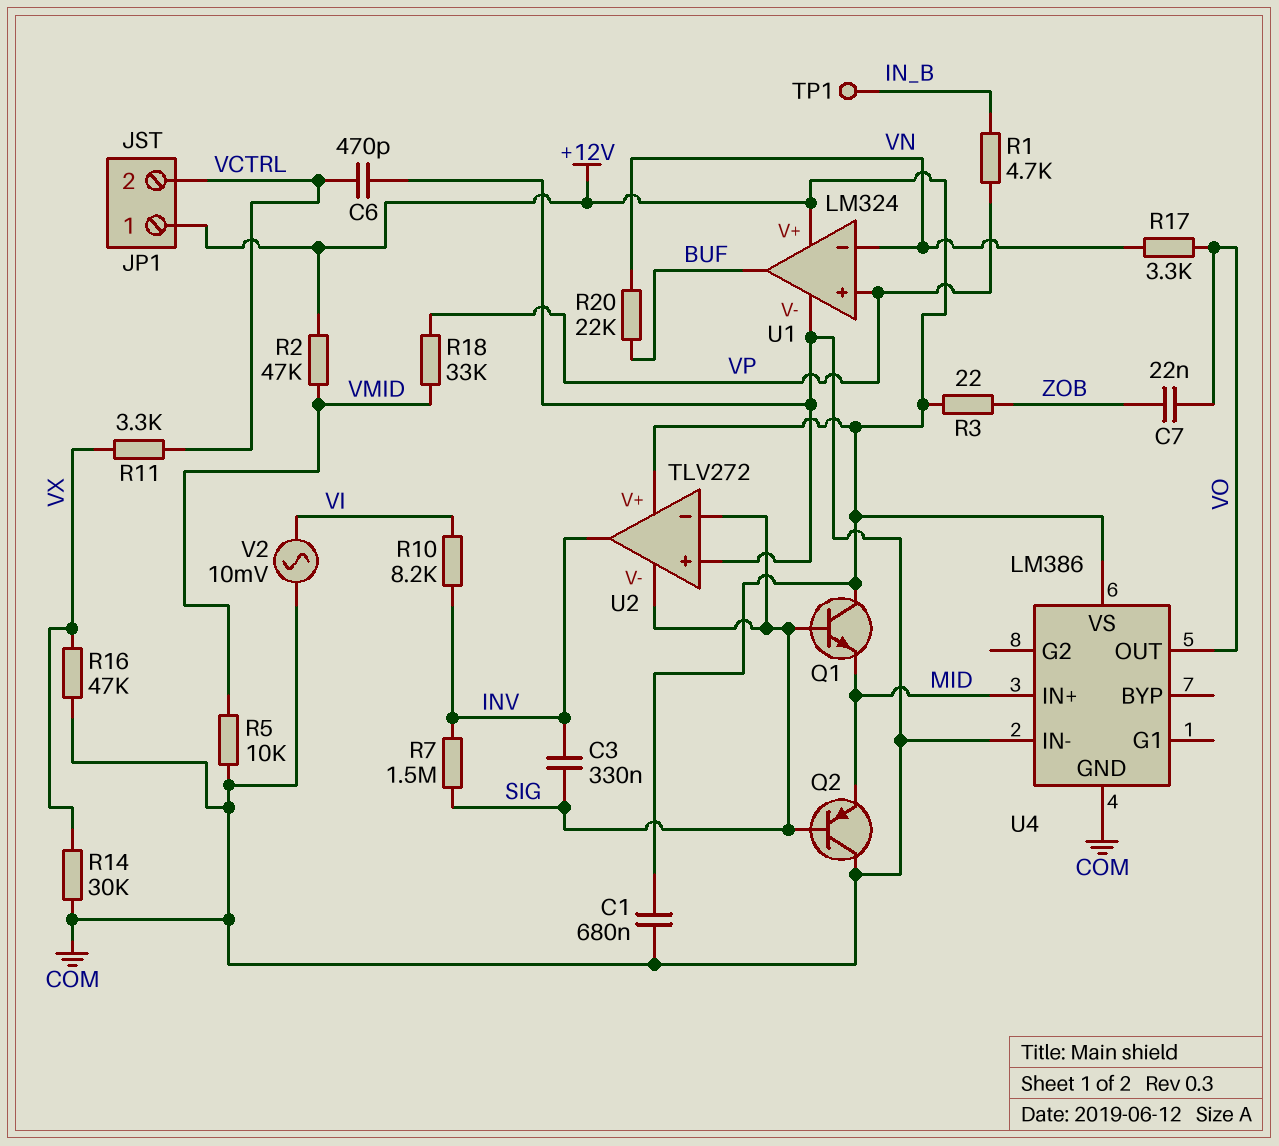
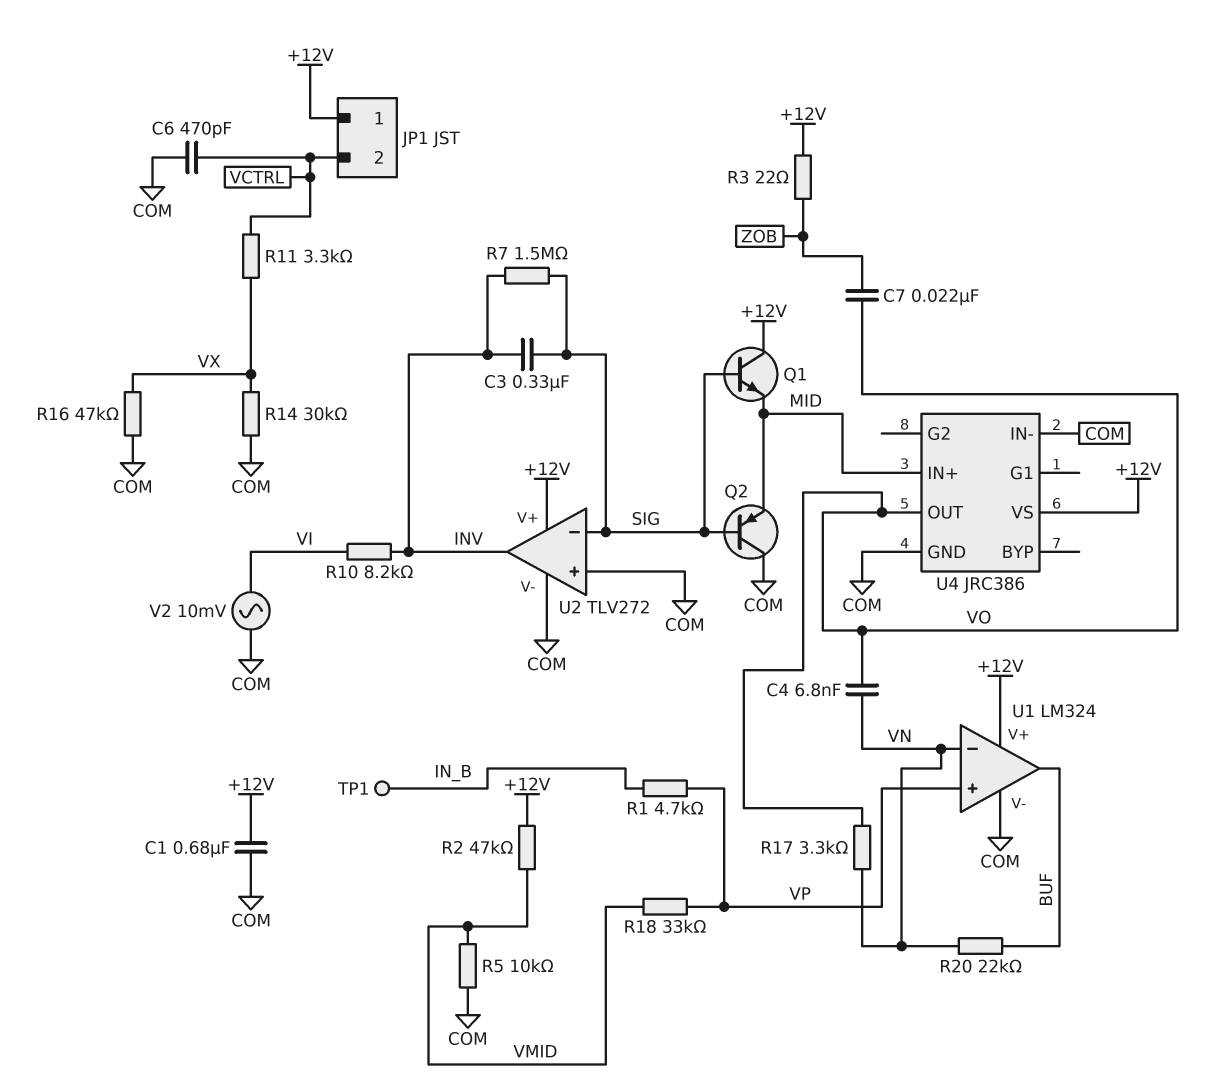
C4: none -> 6.8nF (VN, VO)
U2 pin V-: SIG -> COM
U4: LM386 -> JRC386

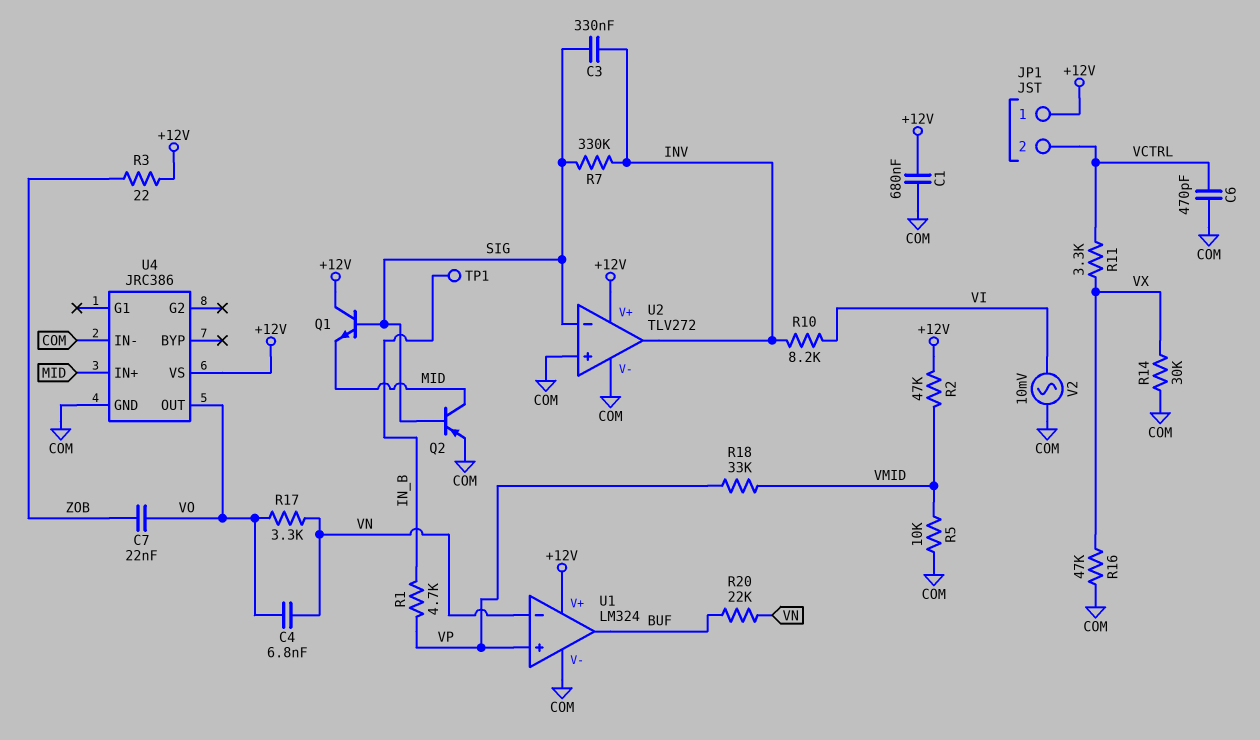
Q2: PNP (B SIG, C COM, E MID) -> PNP (B SIG, C MID, E COM)
R7: 1.5M (INV, SIG) -> 330k (INV, SIG)

